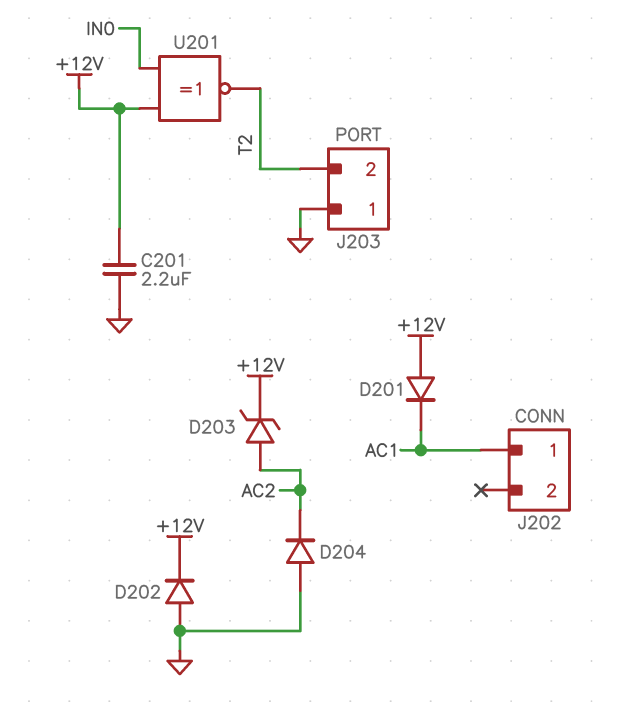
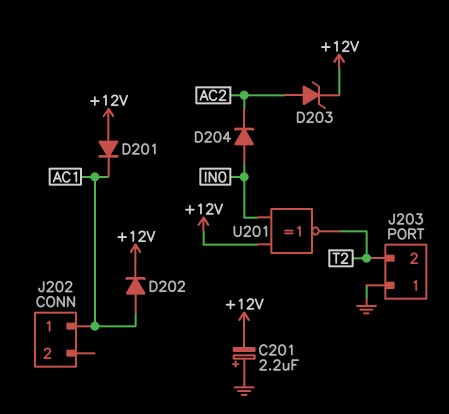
C201: 2.2uF (+12V, GND) -> 2.2uF (plus GND, minus +12V)
D202: diode (A GND, K +12V) -> diode (A AC1, K +12V)
D204: diode (A GND, K AC2) -> diode (A IN0, K AC2)

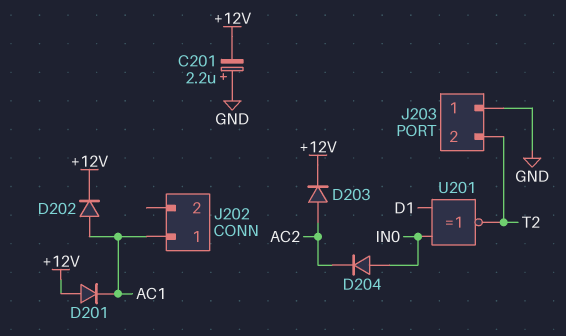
D203: zener (A AC2, K +12V) -> diode (A AC2, K +12V)
U201: XNOR (in +12V, in IN0, out T2) -> XNOR (in D1, in IN0, out T2)

